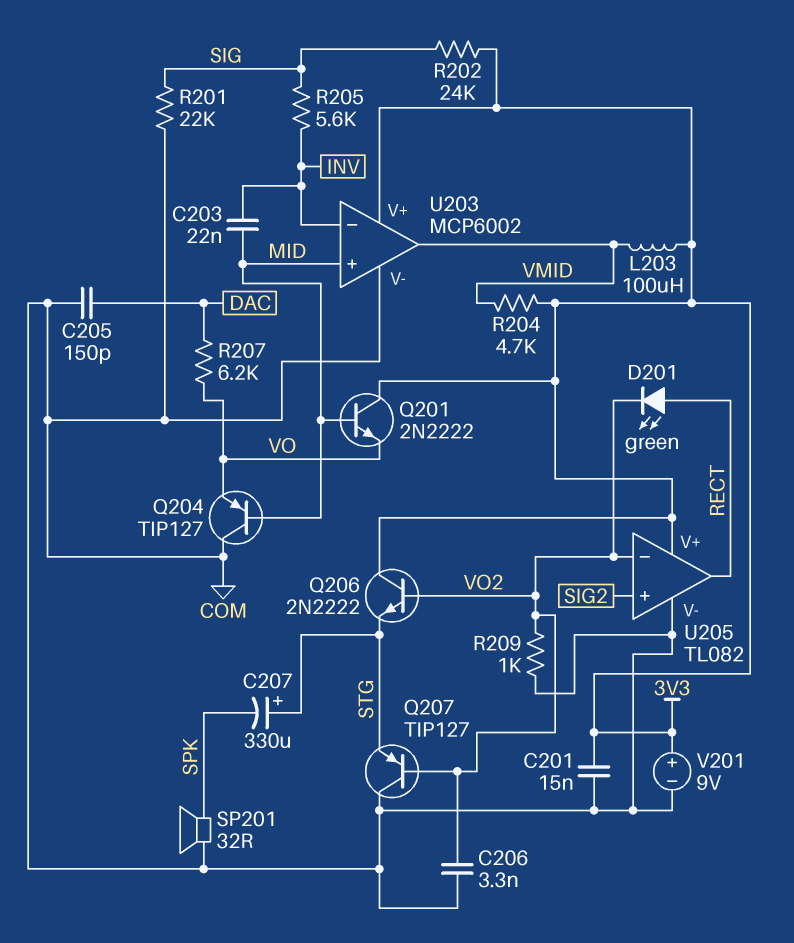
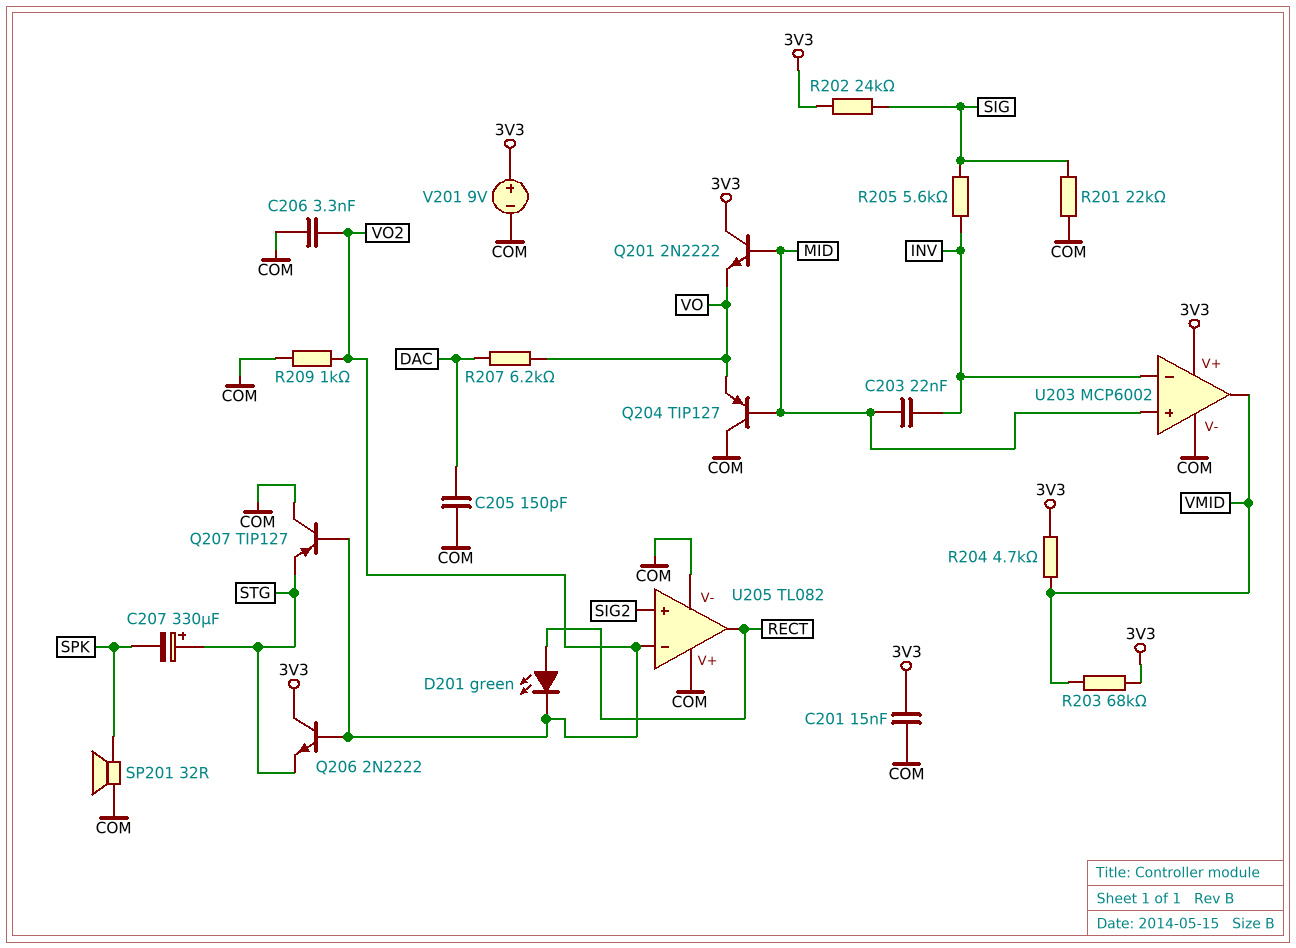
L203: 100uH (3V3, VMID) -> none
R203: none -> 68k (3V3, VMID)
U205 pin V+: 3V3 -> COM

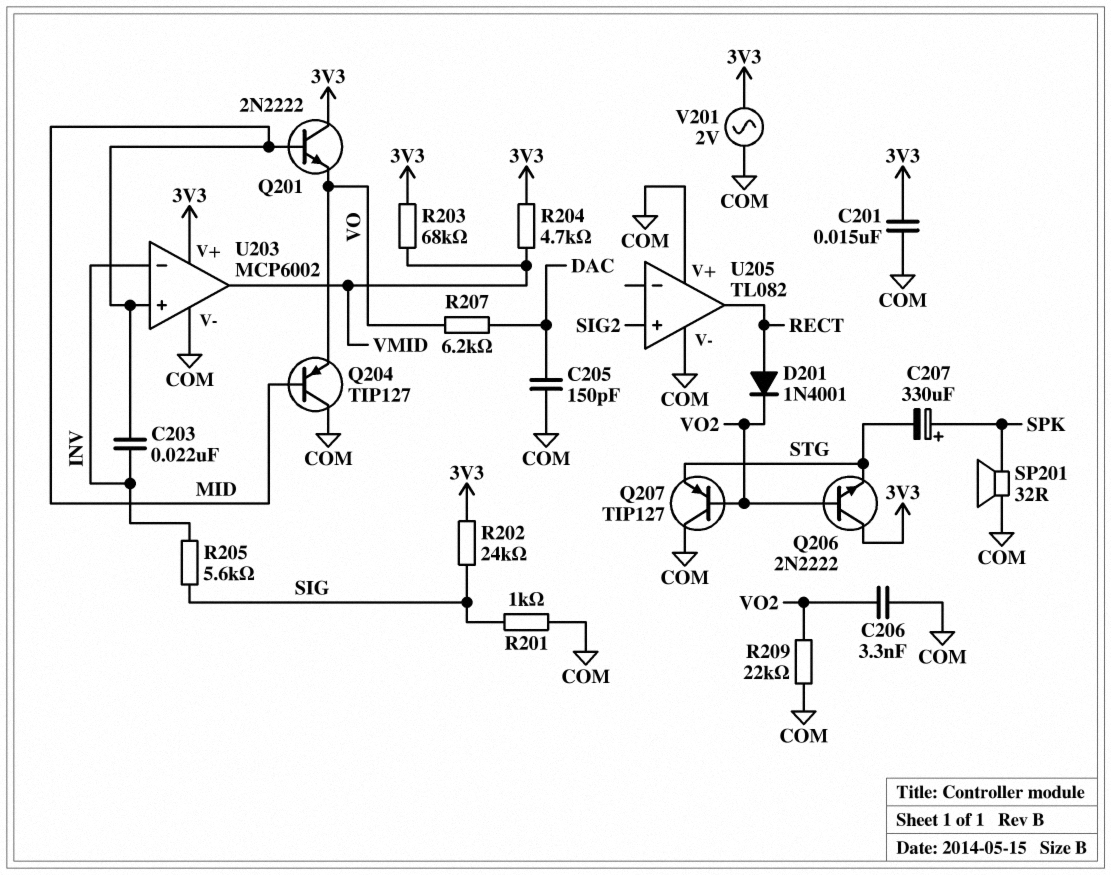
C207: 330uF (plus STG, minus SPK) -> 330uF (plus SPK, minus STG)
D201: LED green (A RECT, K VO2) -> diode 1N4001 (A RECT, K VO2)
R201: 22k (COM, SIG) -> 1k (COM, SIG)
R209: 1k (COM, VO2) -> 22k (COM, VO2)
U205 pin in-: VO2 -> none
V201: 9V (plus 3V3, minus COM) -> AC 2V (3V3, COM)

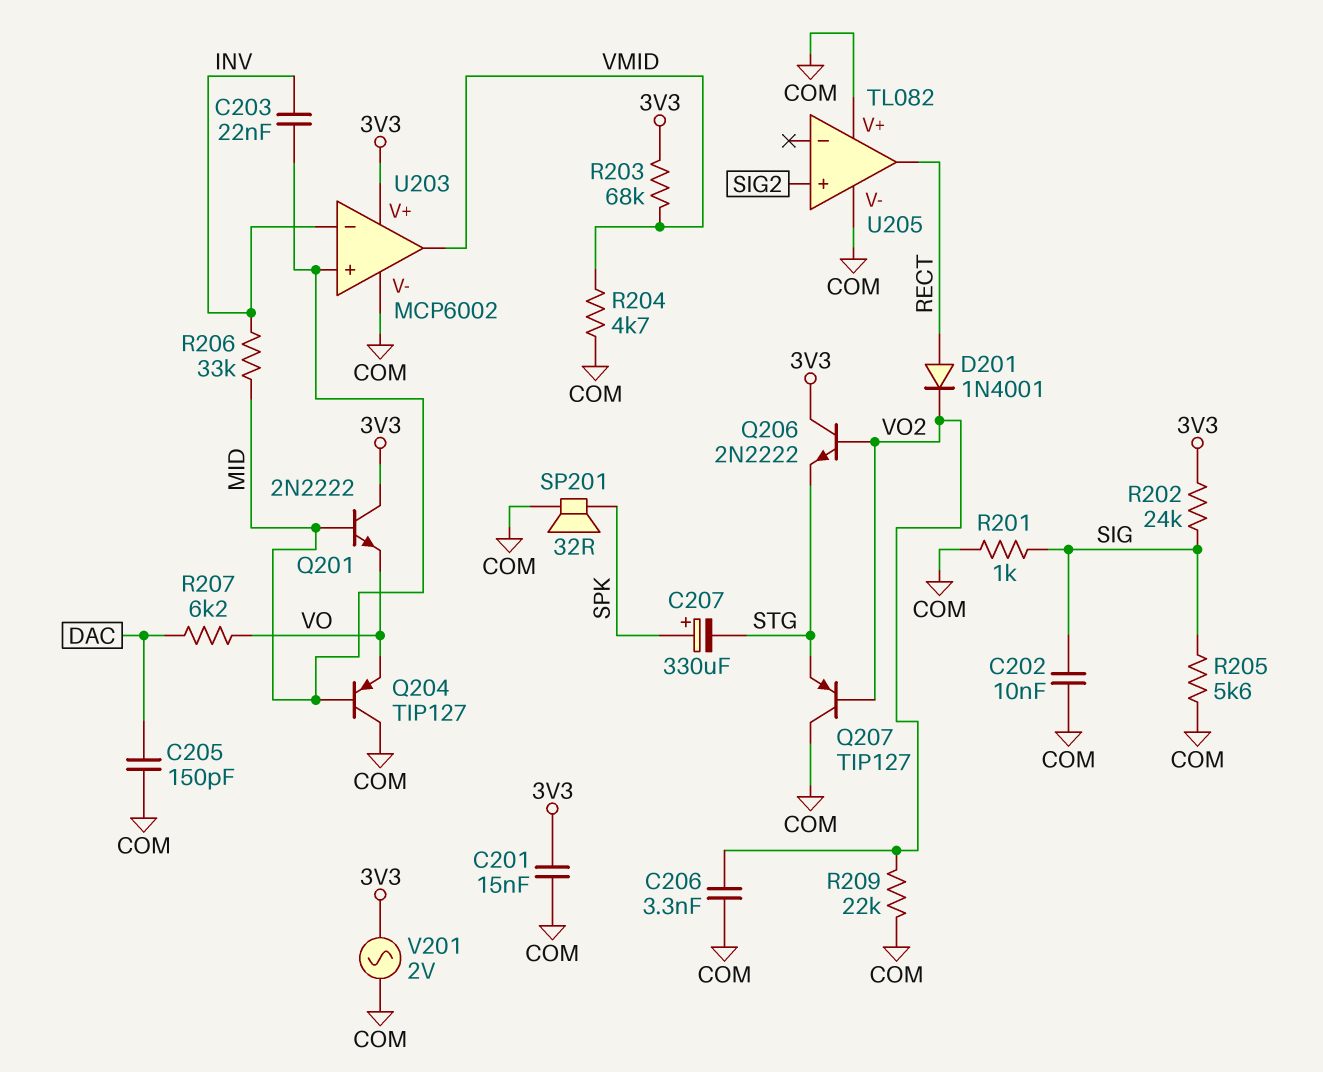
C202: none -> 10nF (COM, SIG)
R204: 4.7k (3V3, VMID) -> 4.7k (COM, VMID)
R205: 5.6k (INV, SIG) -> 5.6k (COM, SIG)
R206: none -> 33k (INV, MID)

